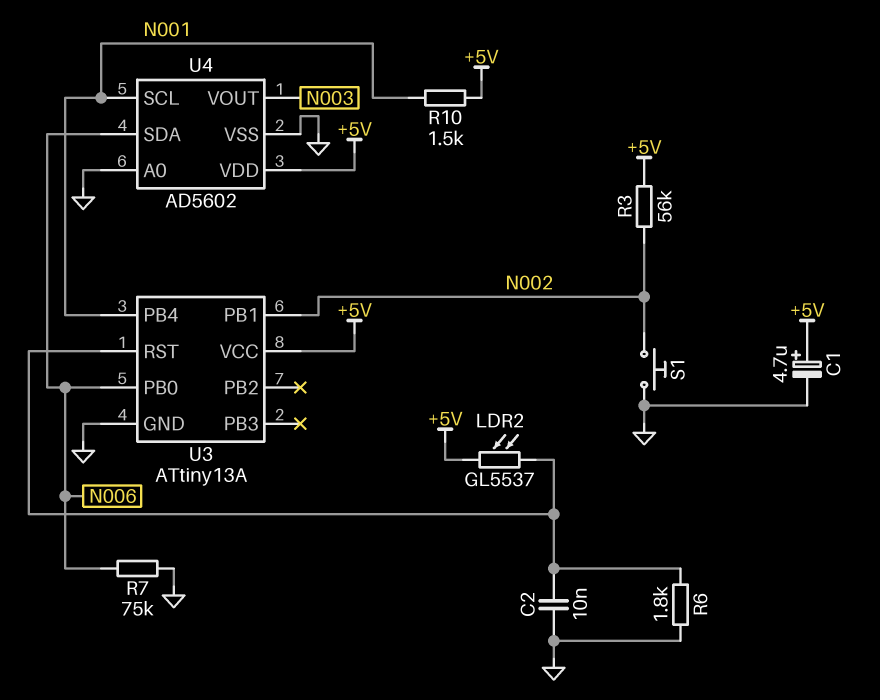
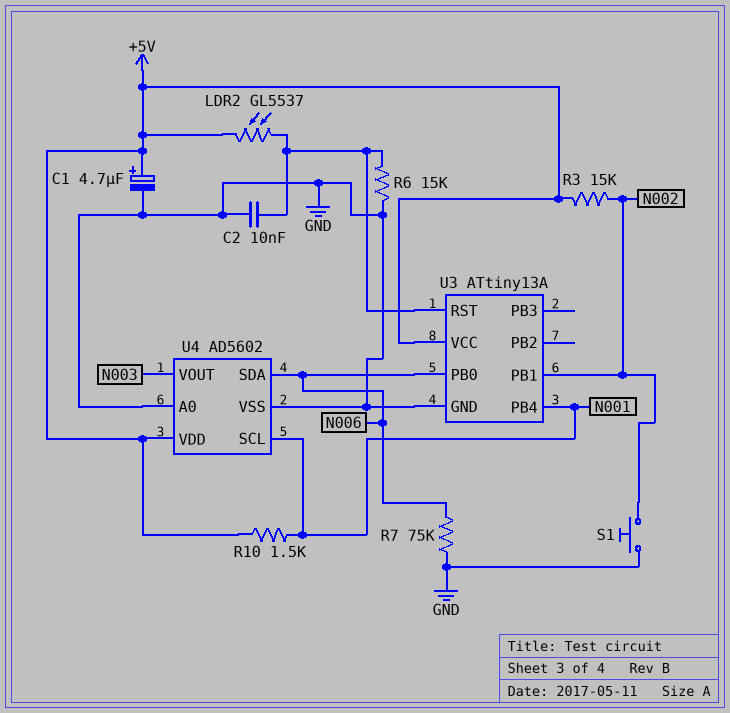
R3: 56k (+5V, N002) -> 15k (+5V, N002)
R6: 1.8k (GND, U3/RST) -> 15k (GND, U3/RST)

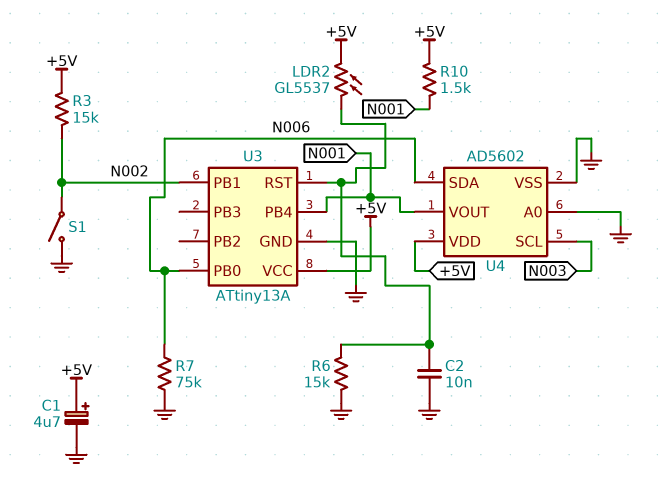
S1: button (GND, N002) -> switch (GND, N002)
U4 pin SCL: N001 -> N003
U4 pin VOUT: N003 -> N001

